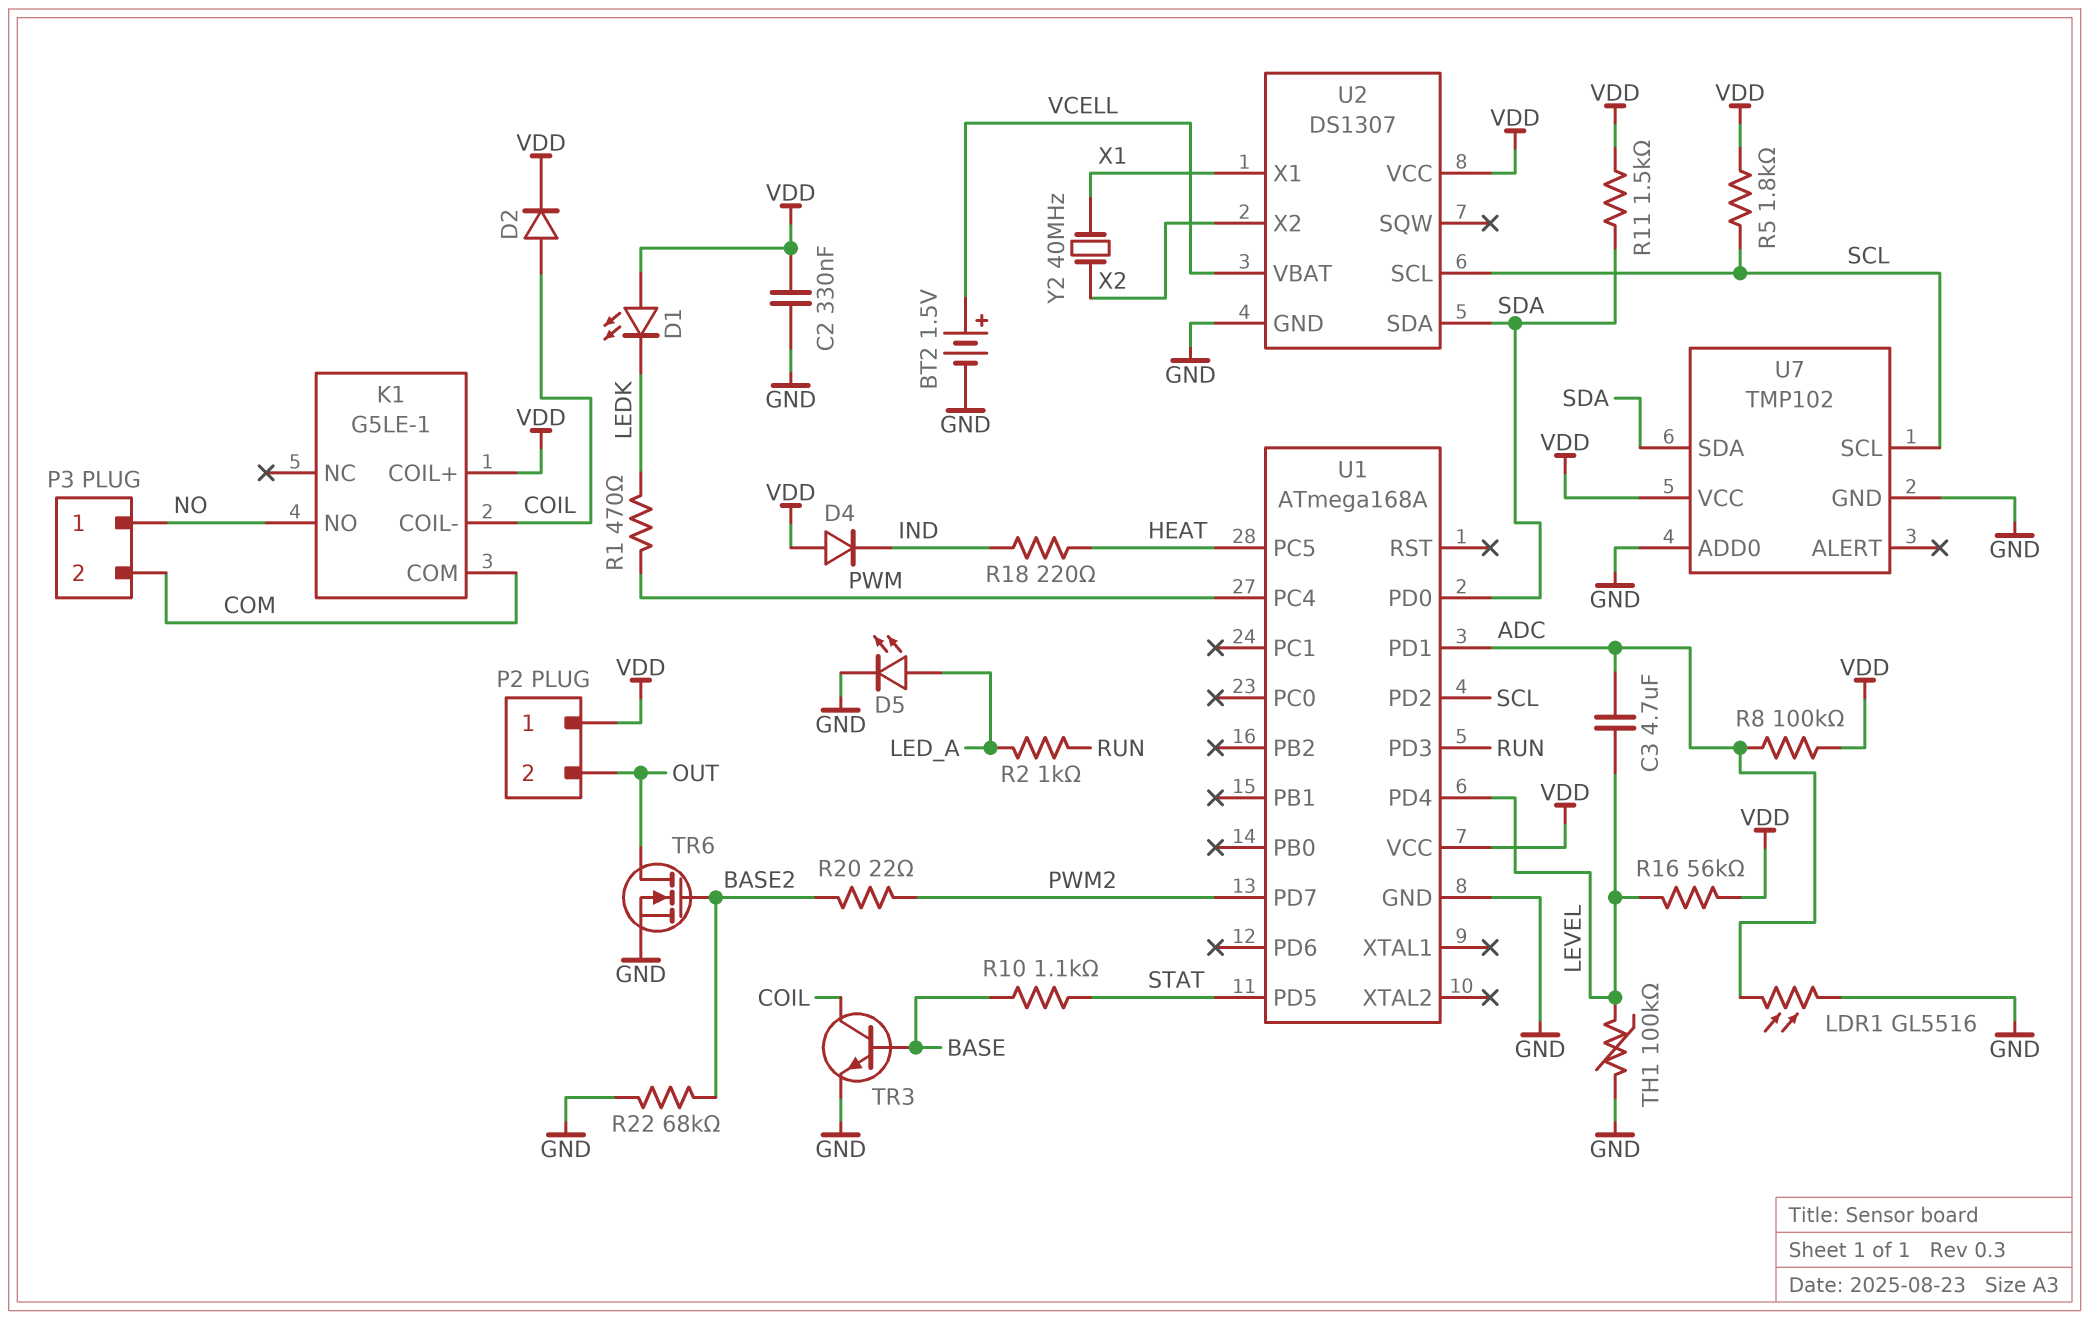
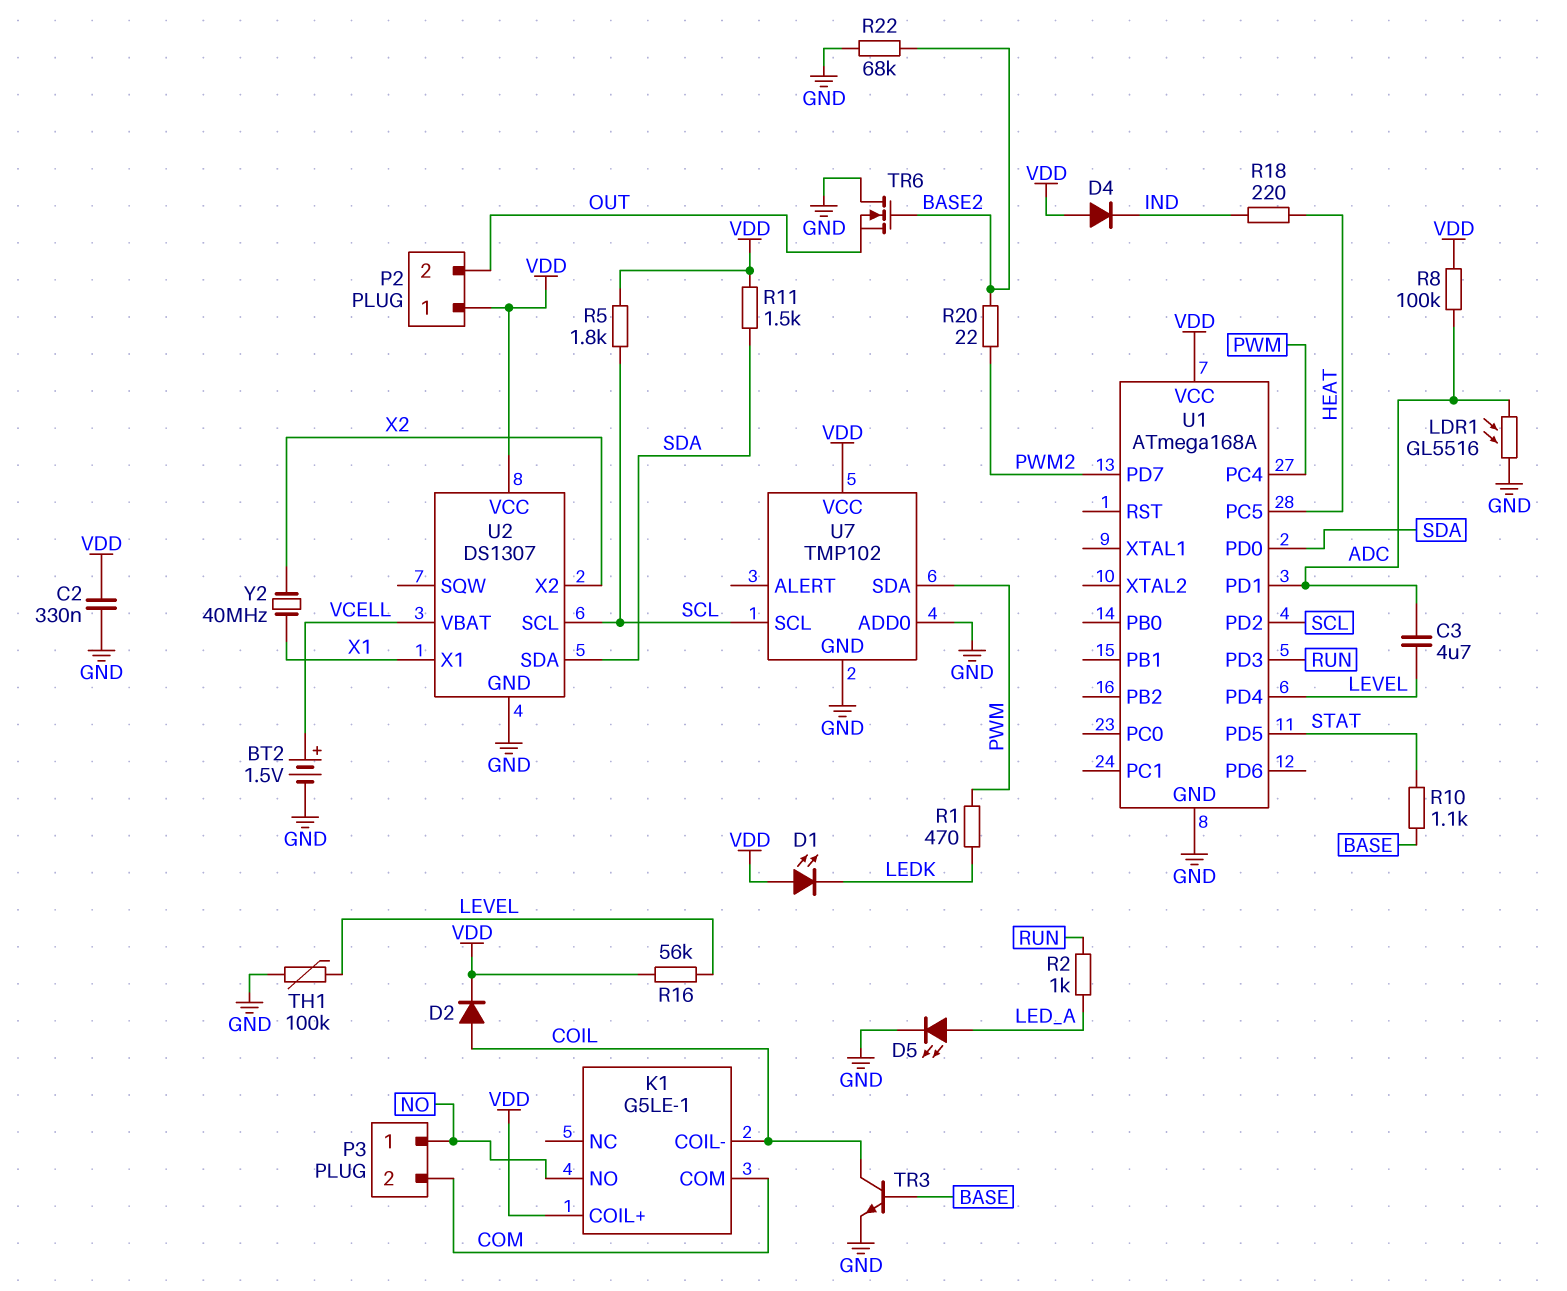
TR6: NMOS (G BASE2, D OUT, S GND) -> NMOS (G BASE2, D GND, S OUT)
U7 pin SDA: SDA -> PWM

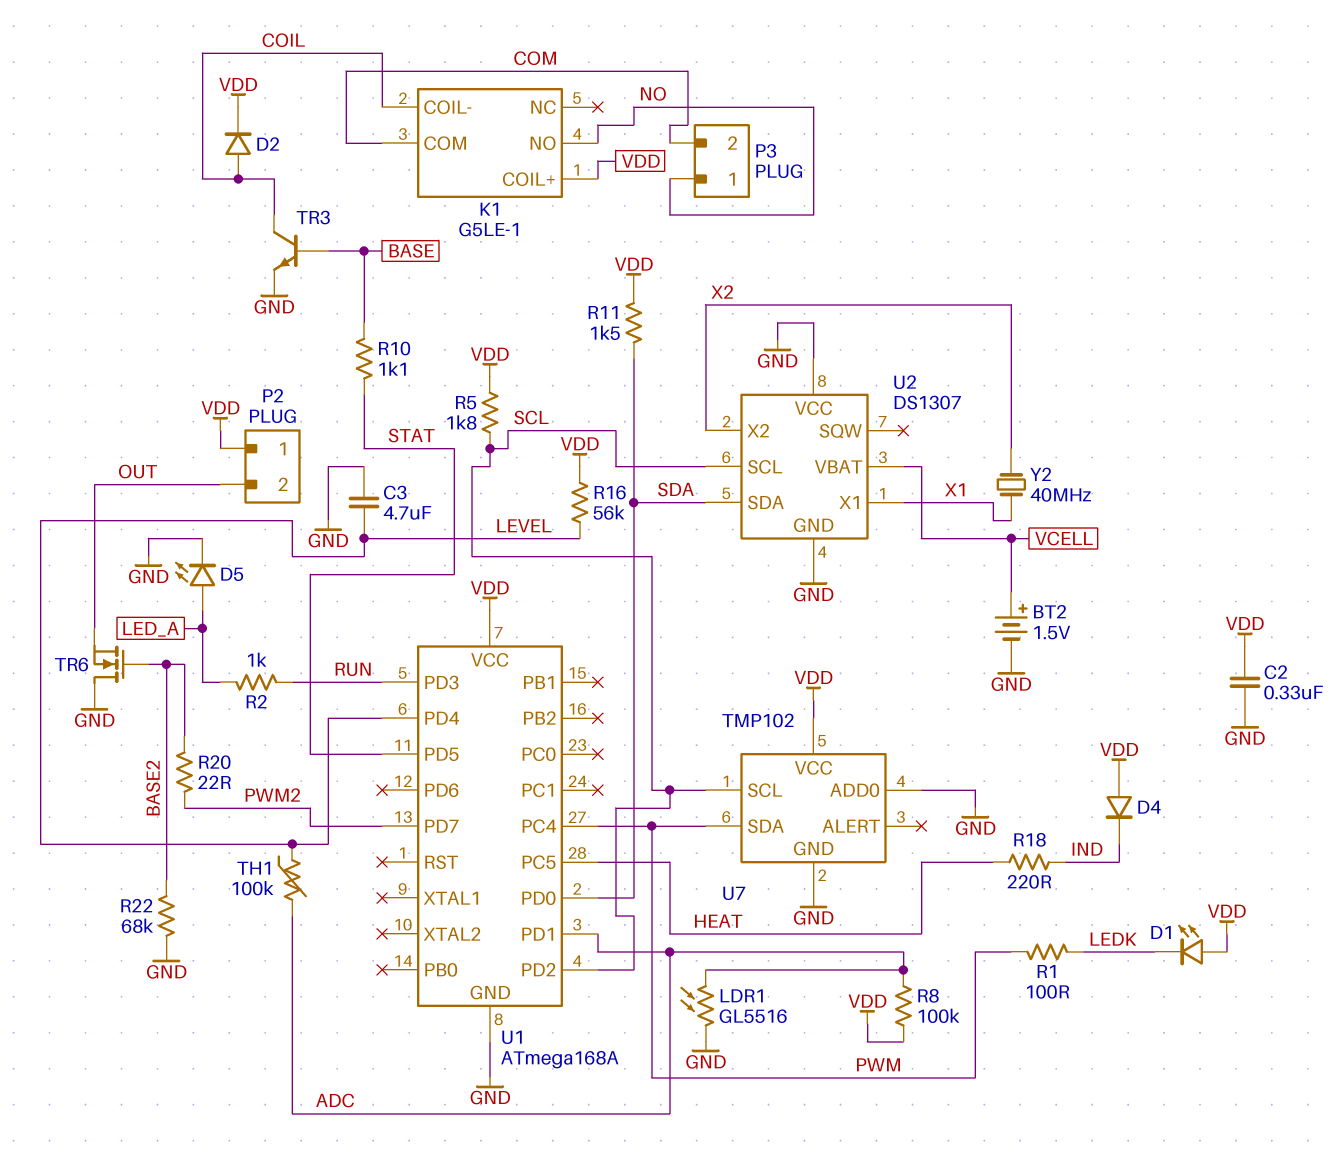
C3: 4.7uF (ADC, LEVEL) -> 4.7uF (GND, LEVEL)
R1: 470 (LEDK, PWM) -> 100 (LEDK, PWM)
TH1: 100k (GND, LEVEL) -> 100k (ADC, LEVEL)
U2 pin VCC: VDD -> GND

